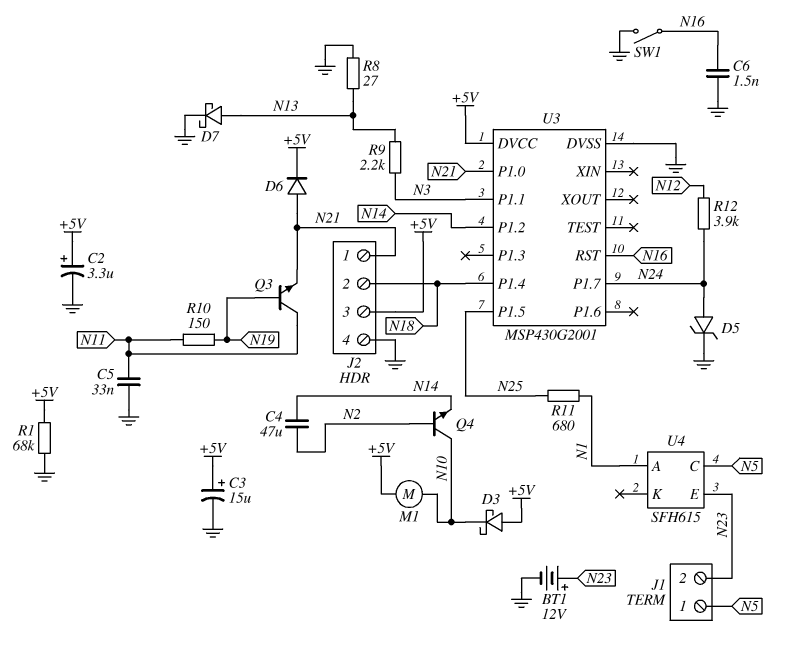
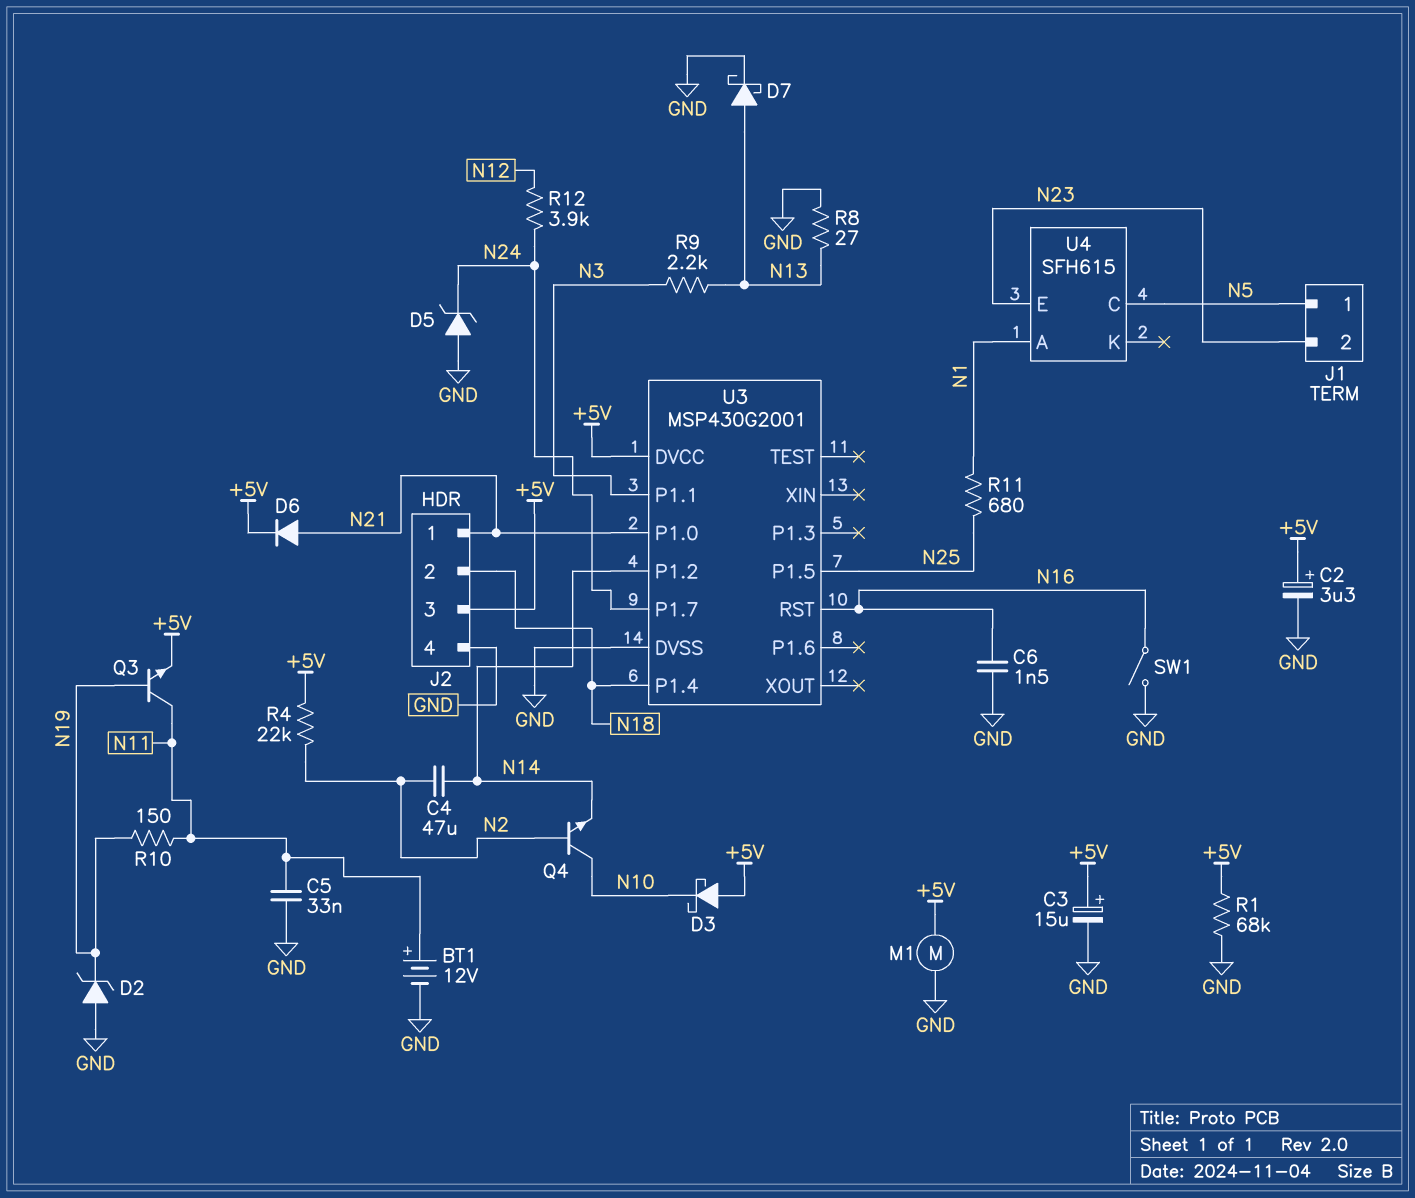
BT1: 12V (plus N23, minus GND) -> 12V (plus N11, minus GND)
D2: none -> zener (A GND, K N19)
D5: zener (A N24, K GND) -> zener (A GND, K N24)
M1: motor (+5V, N10) -> motor (+5V, GND)
Q3: NPN (B N19, C N11, E N21) -> NPN (B N19, C N11, E +5V)
R4: none -> 22k (+5V, N2)

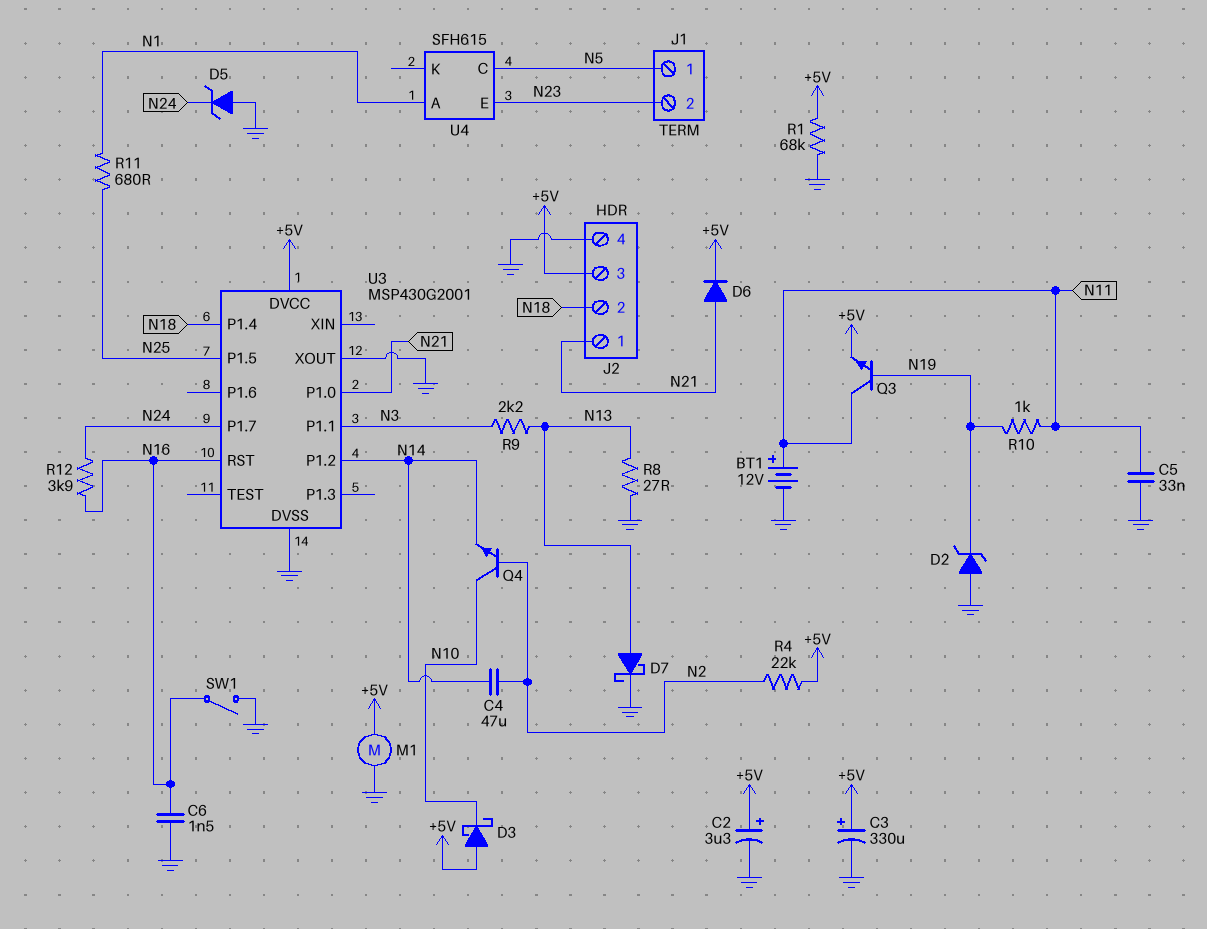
C3: 15uF (plus +5V, minus GND) -> 330uF (plus +5V, minus GND)
R10: 150 (N11, N19) -> 1k (N11, N19)
R12: 3.9k (N12, N24) -> 3.9k (N16, N24)
U3 pin XOUT: none -> GND

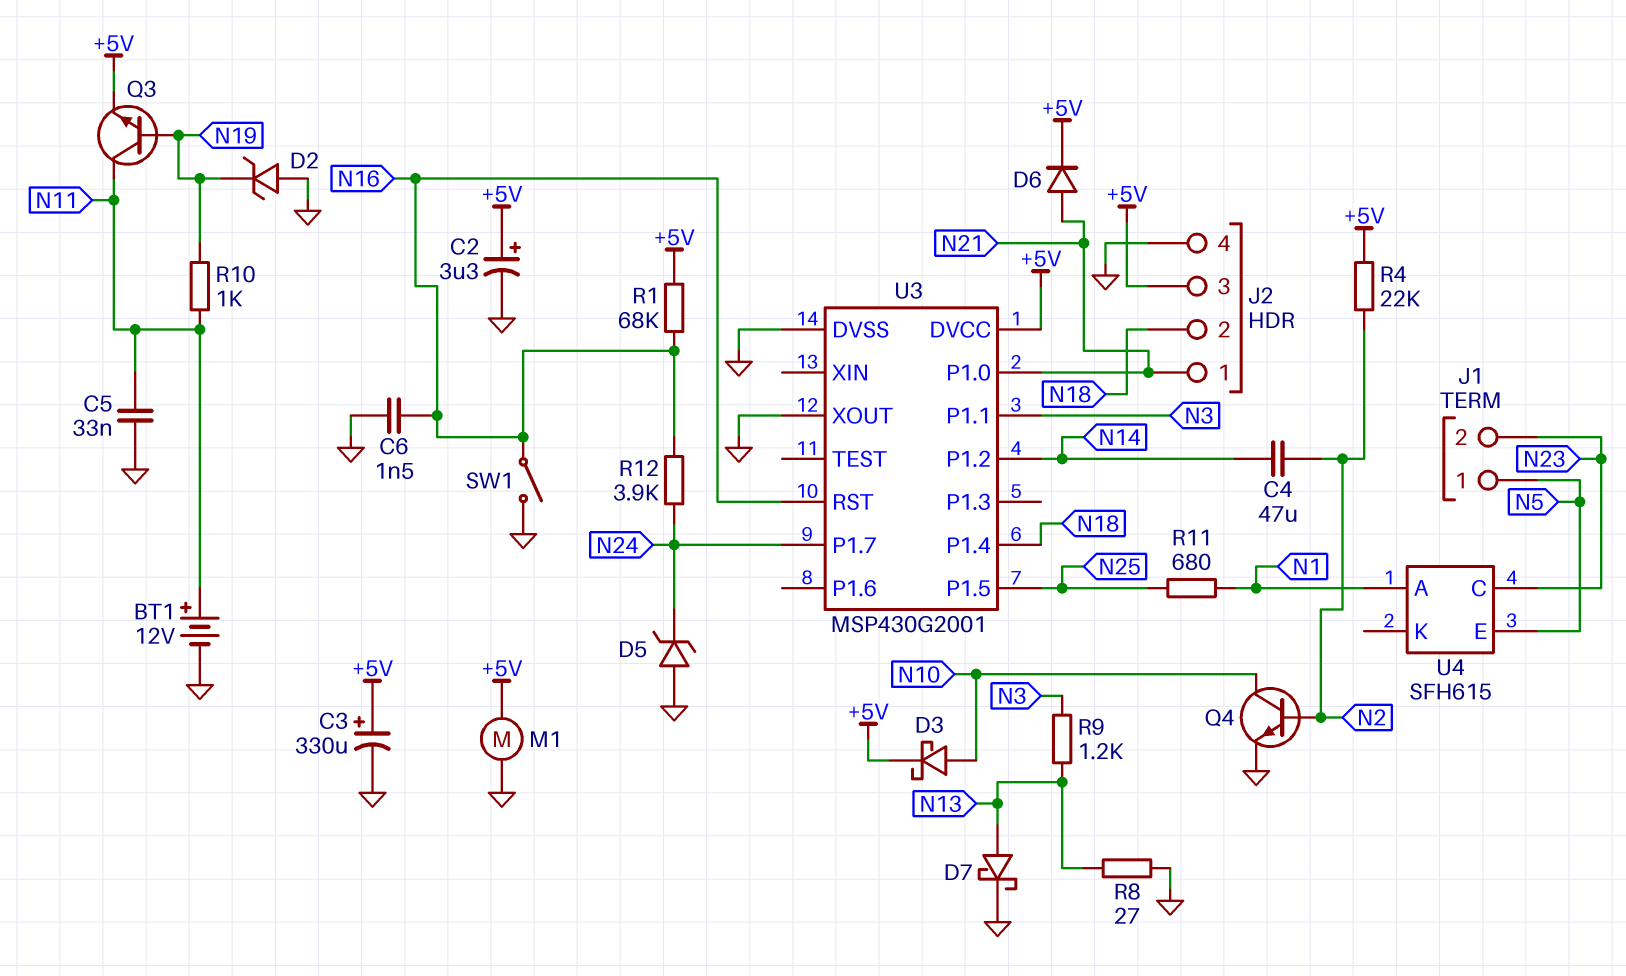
D3: schottky (A +5V, K N10) -> schottky (A N10, K +5V)
Q4: NPN (B N2, C N10, E N14) -> NPN (B N2, C N10, E GND)
R1: 68k (+5V, GND) -> 68k (+5V, N16)
R9: 2.2k (N3, N13) -> 1.2k (N3, N13)
U4 pin C: N5 -> N23
U4 pin E: N23 -> N5

